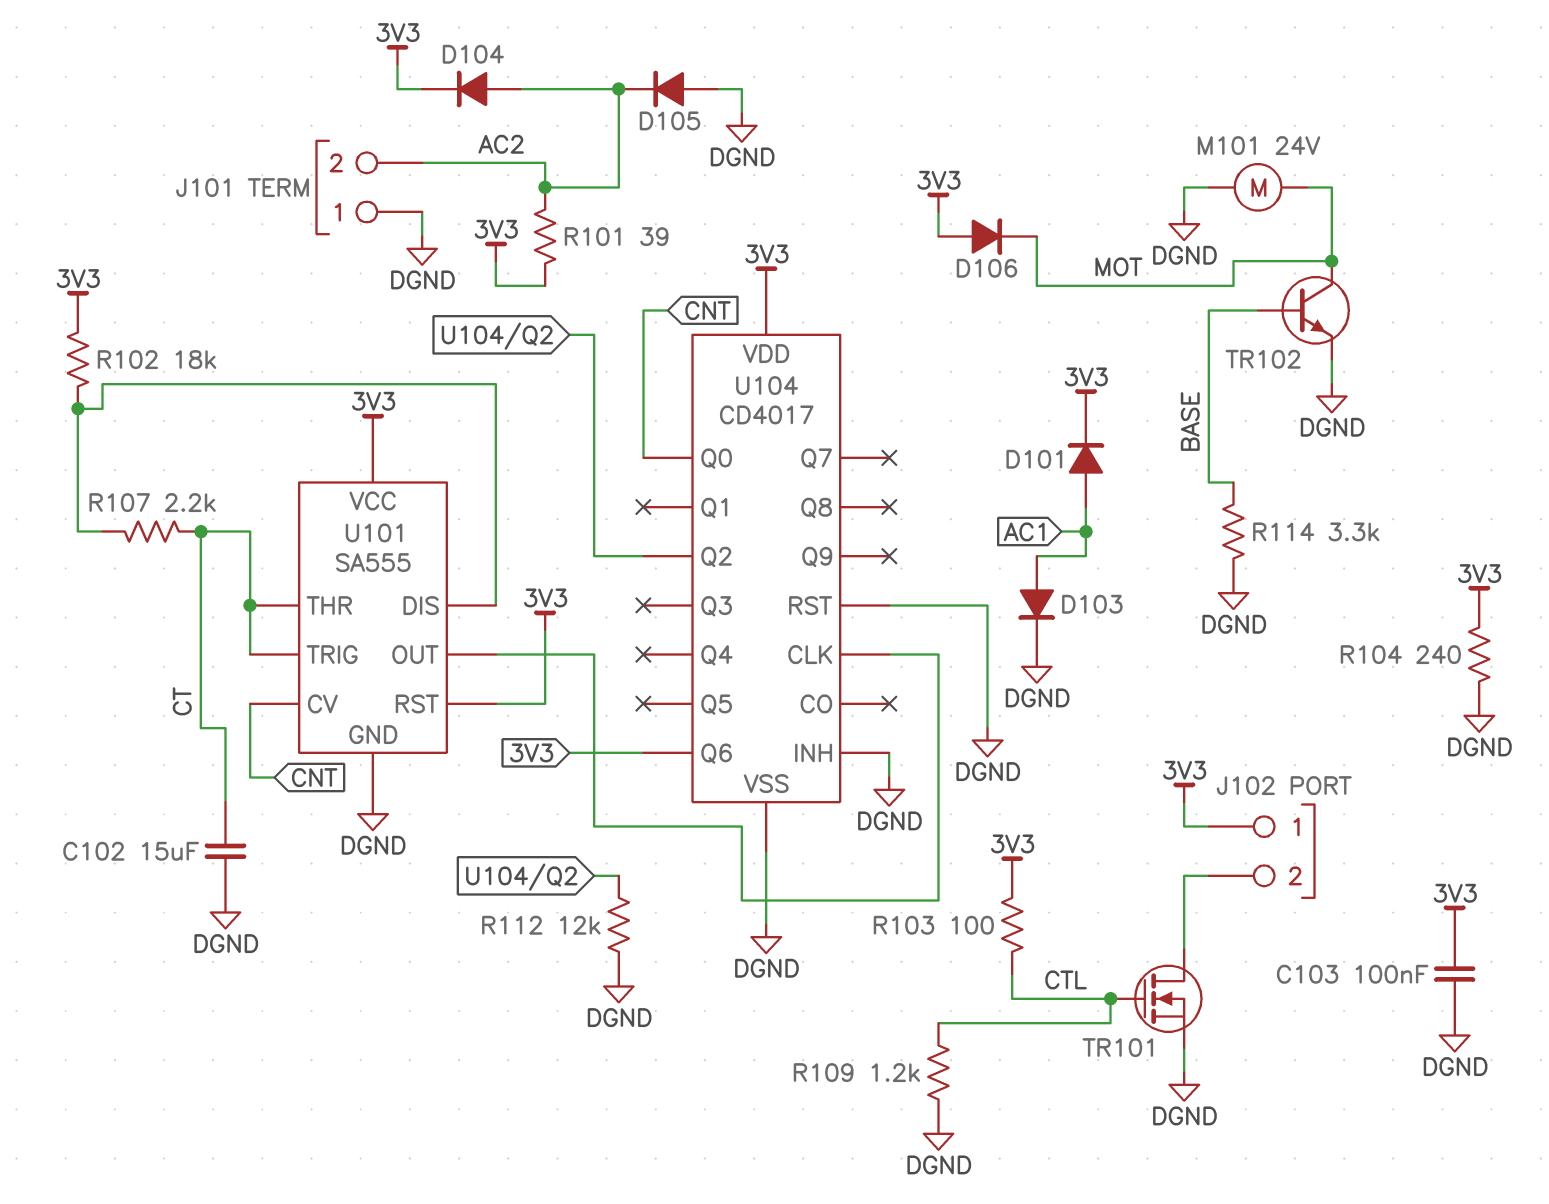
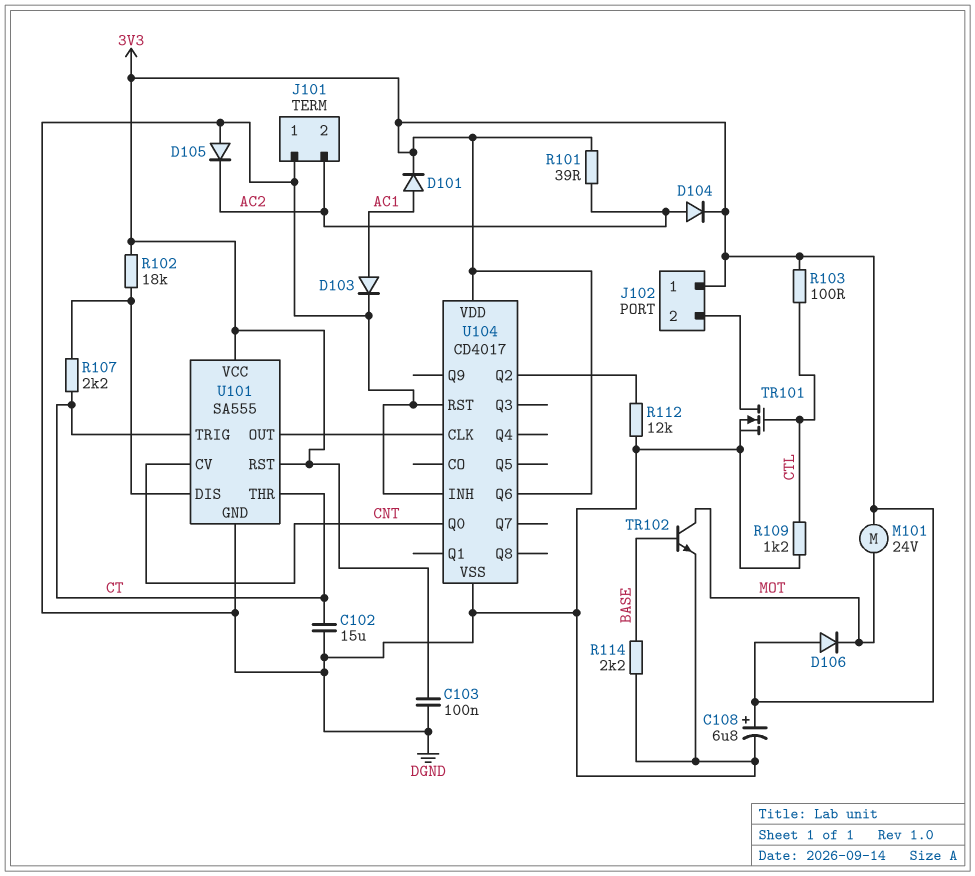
C108: none -> 6.8uF (plus 3V3, minus DGND)
M101: motor 24V (DGND, MOT) -> motor 24V (3V3, MOT)
R104: 240 (3V3, DGND) -> none
R114: 3.3k (BASE, DGND) -> 2.2k (BASE, DGND)

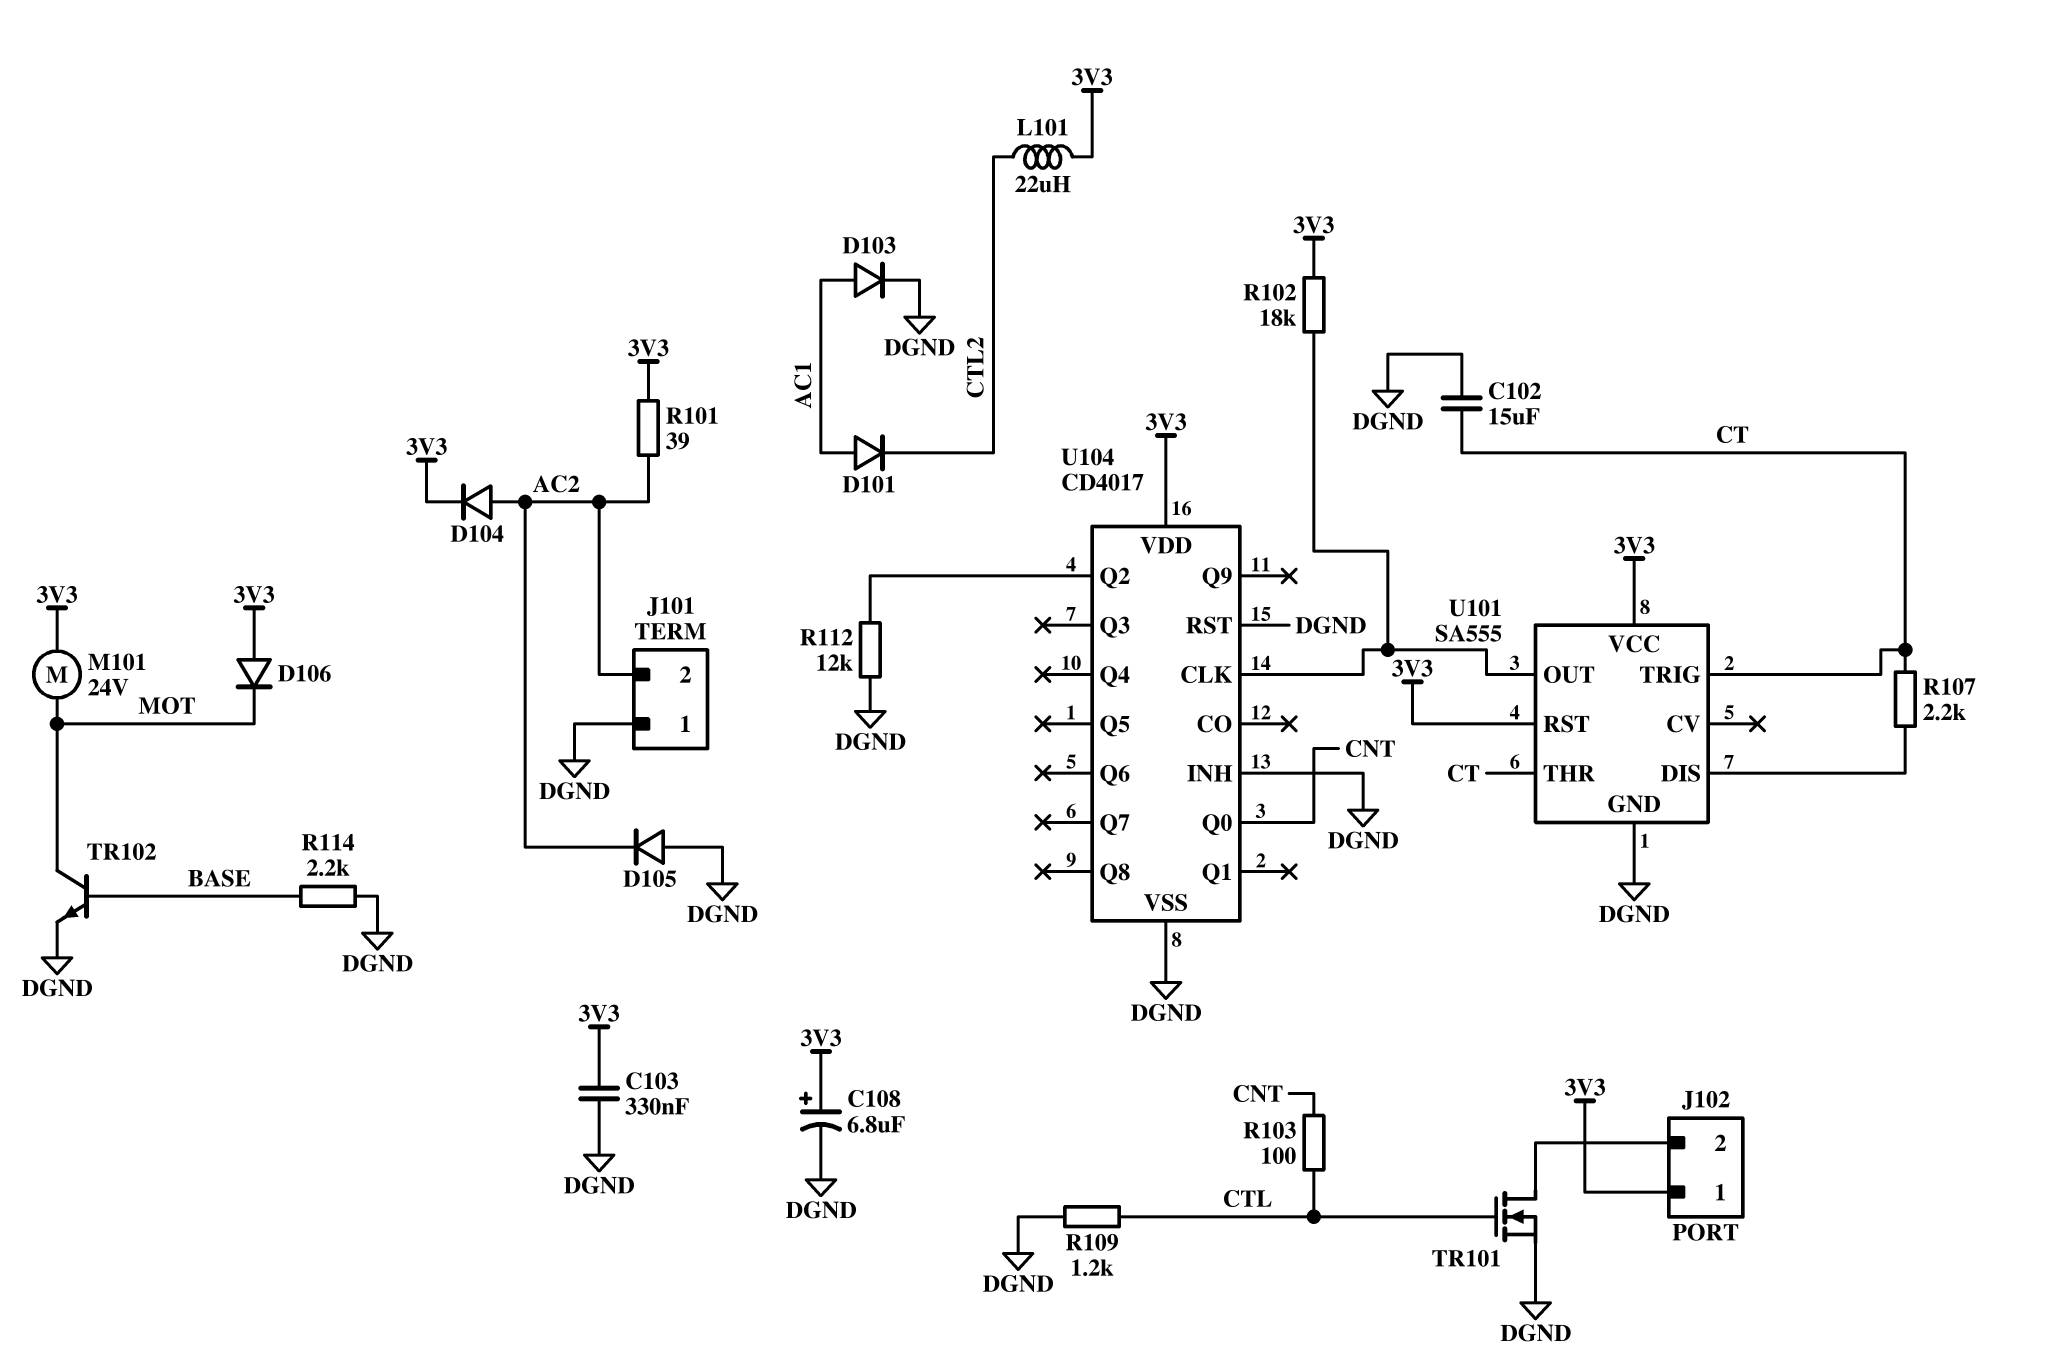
C103: 100nF (3V3, DGND) -> 330nF (3V3, DGND)
D101: diode (A AC1, K 3V3) -> diode (A AC1, K CTL2)
L101: none -> 22uH (3V3, CTL2)
R102: 18k (3V3, U101/DIS) -> 18k (3V3, U101/OUT)
R103: 100 (3V3, CTL) -> 100 (CNT, CTL)
U101 pin CV: CNT -> none
U104 pin Q6: 3V3 -> none

